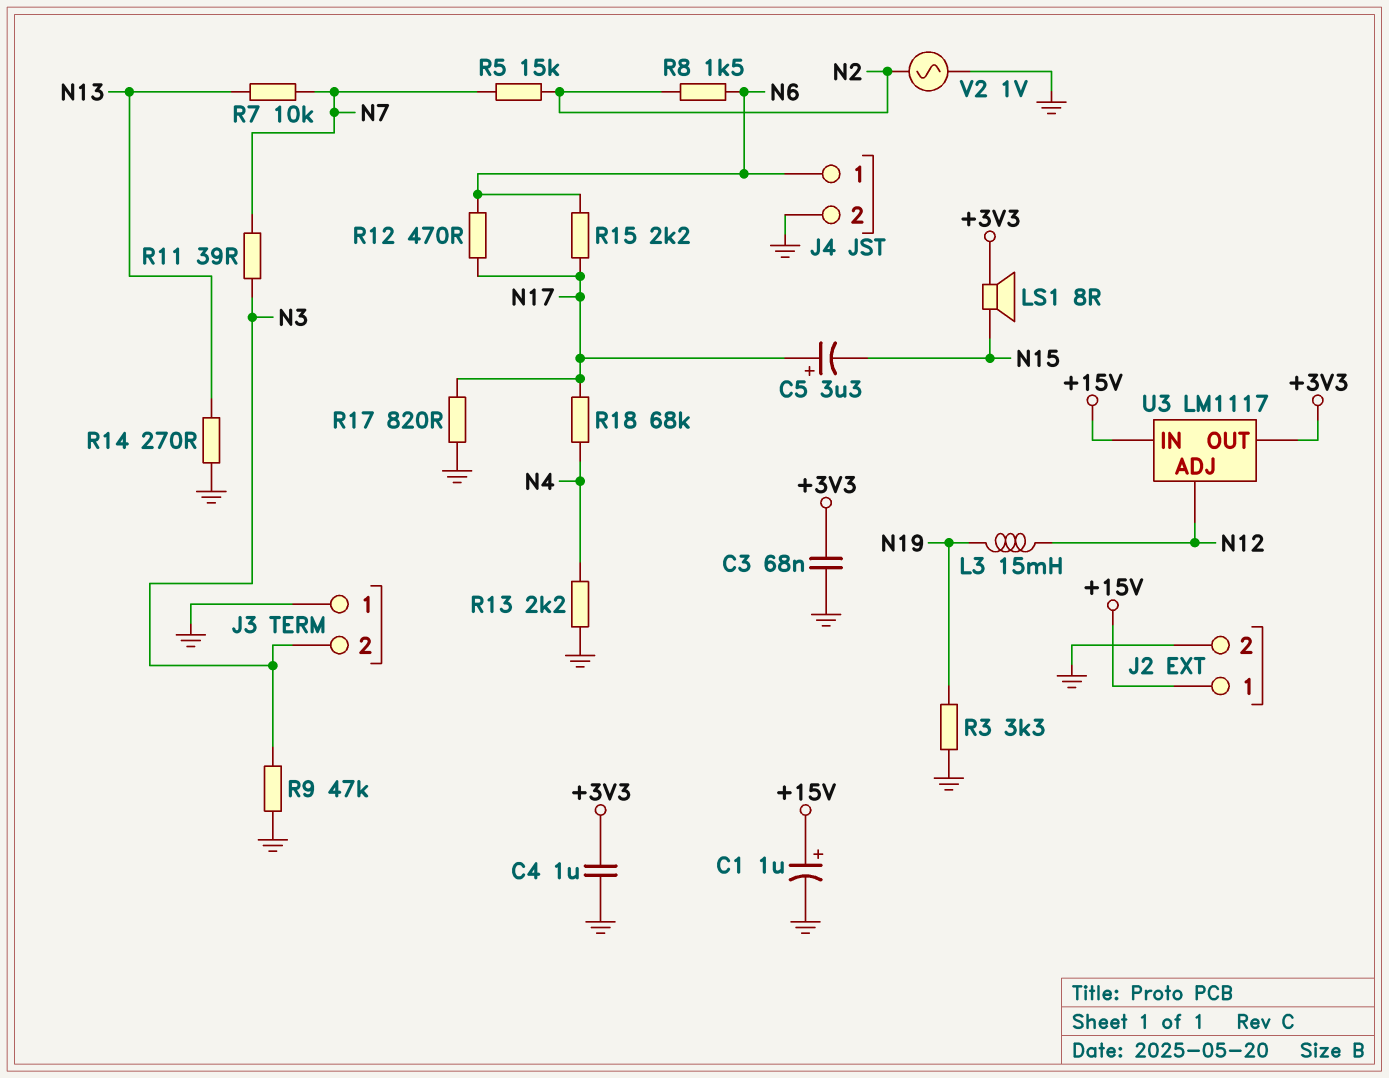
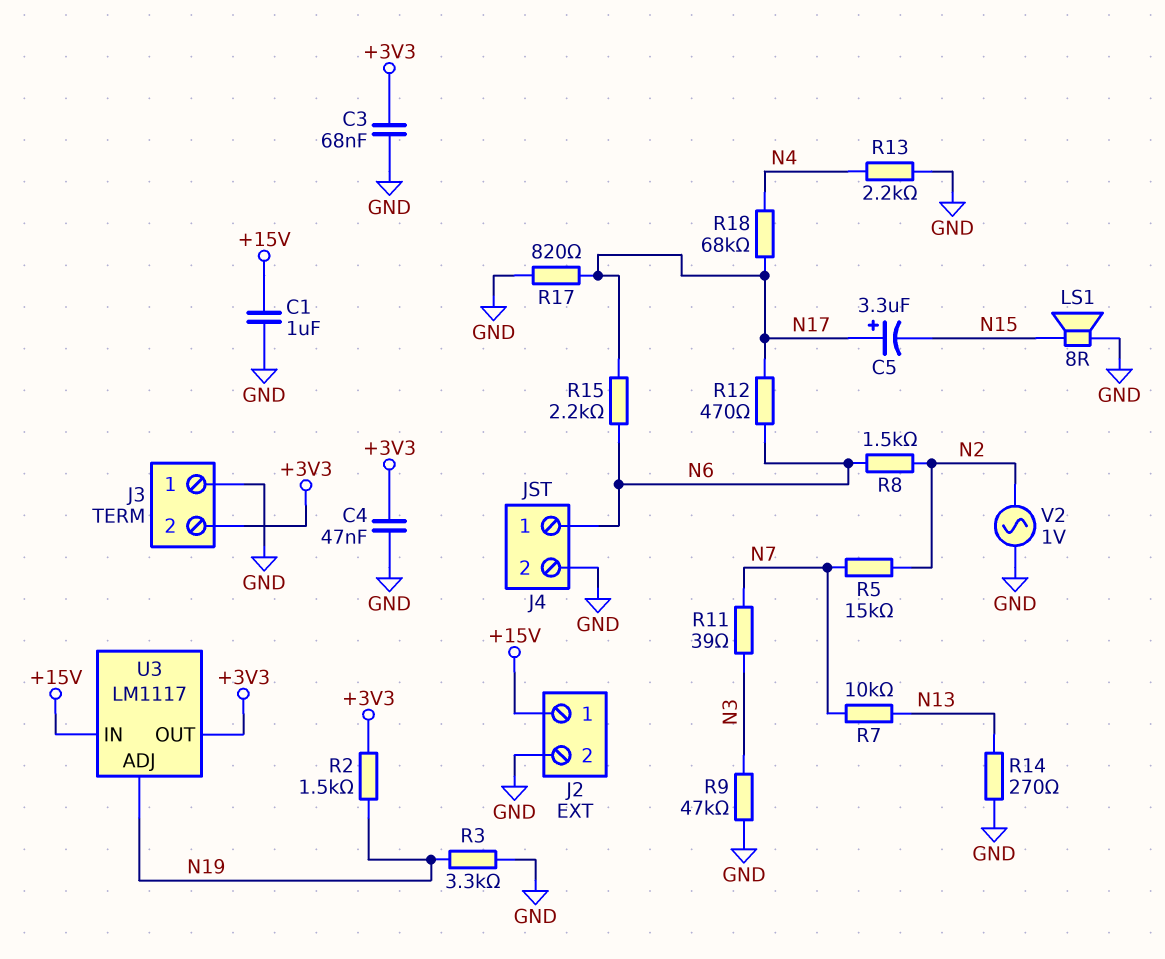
C1: 1uF (plus +15V, minus GND) -> 1uF (+15V, GND)
C4: 1uF (+3V3, GND) -> 47nF (+3V3, GND)
J3 pin 2: N3 -> +3V3
L3: 15mH (N12, N19) -> none
LS1: speaker 8R (+3V3, N15) -> speaker 8R (GND, N15)
R2: none -> 1.5k (+3V3, N19)
U3 pin ADJ: N12 -> N19

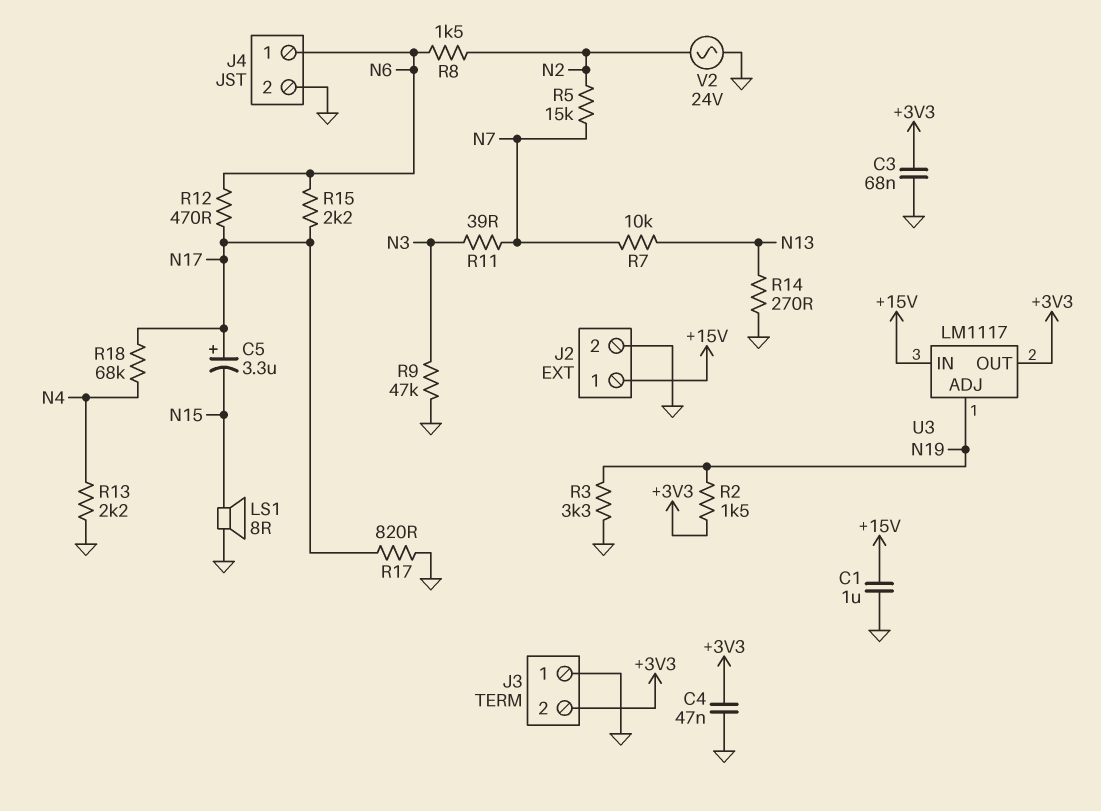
V2: AC 1V (GND, N2) -> AC 24V (GND, N2)

